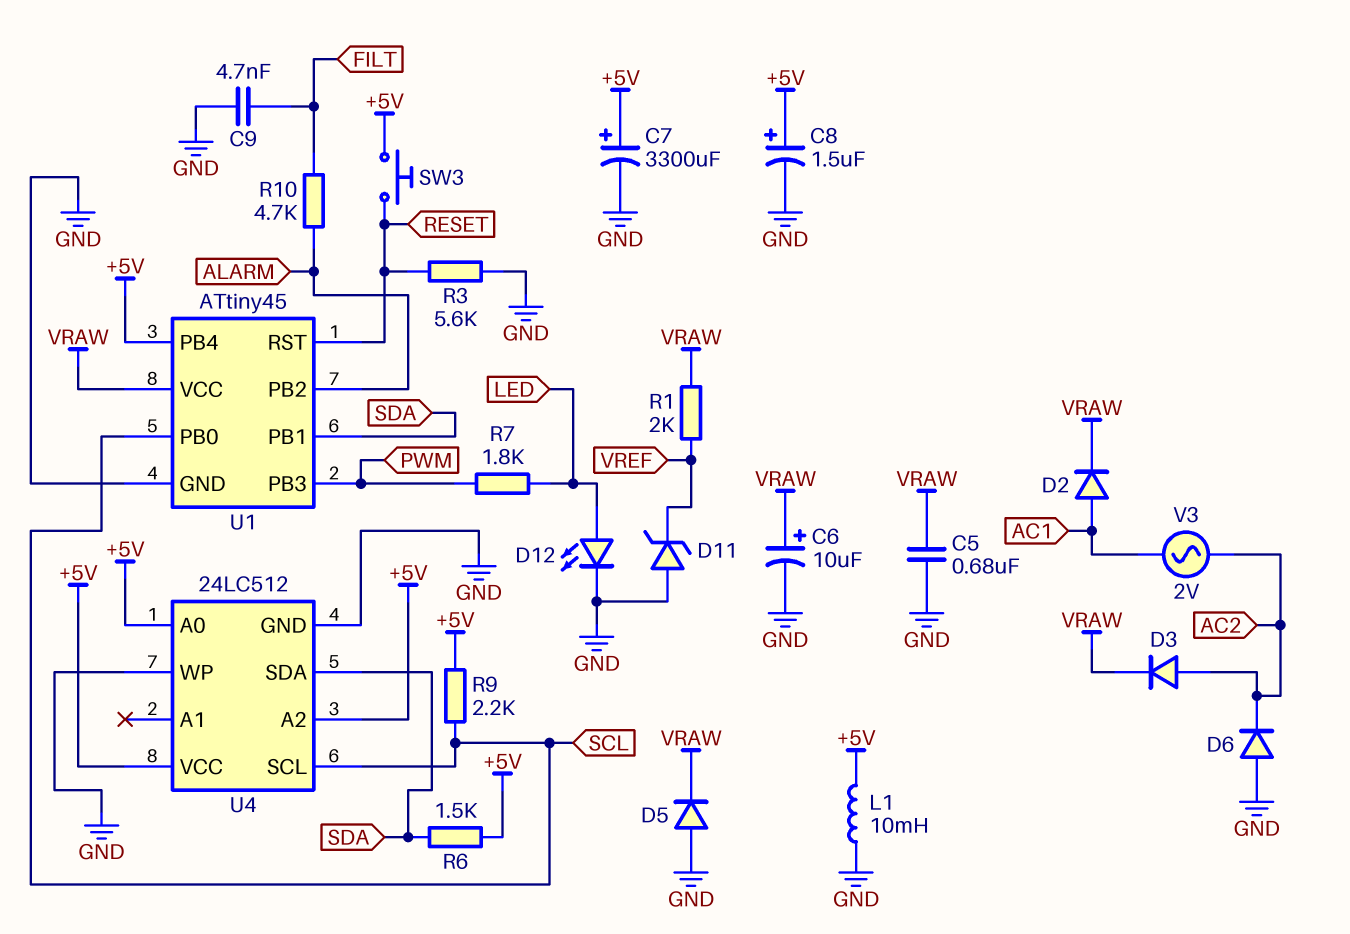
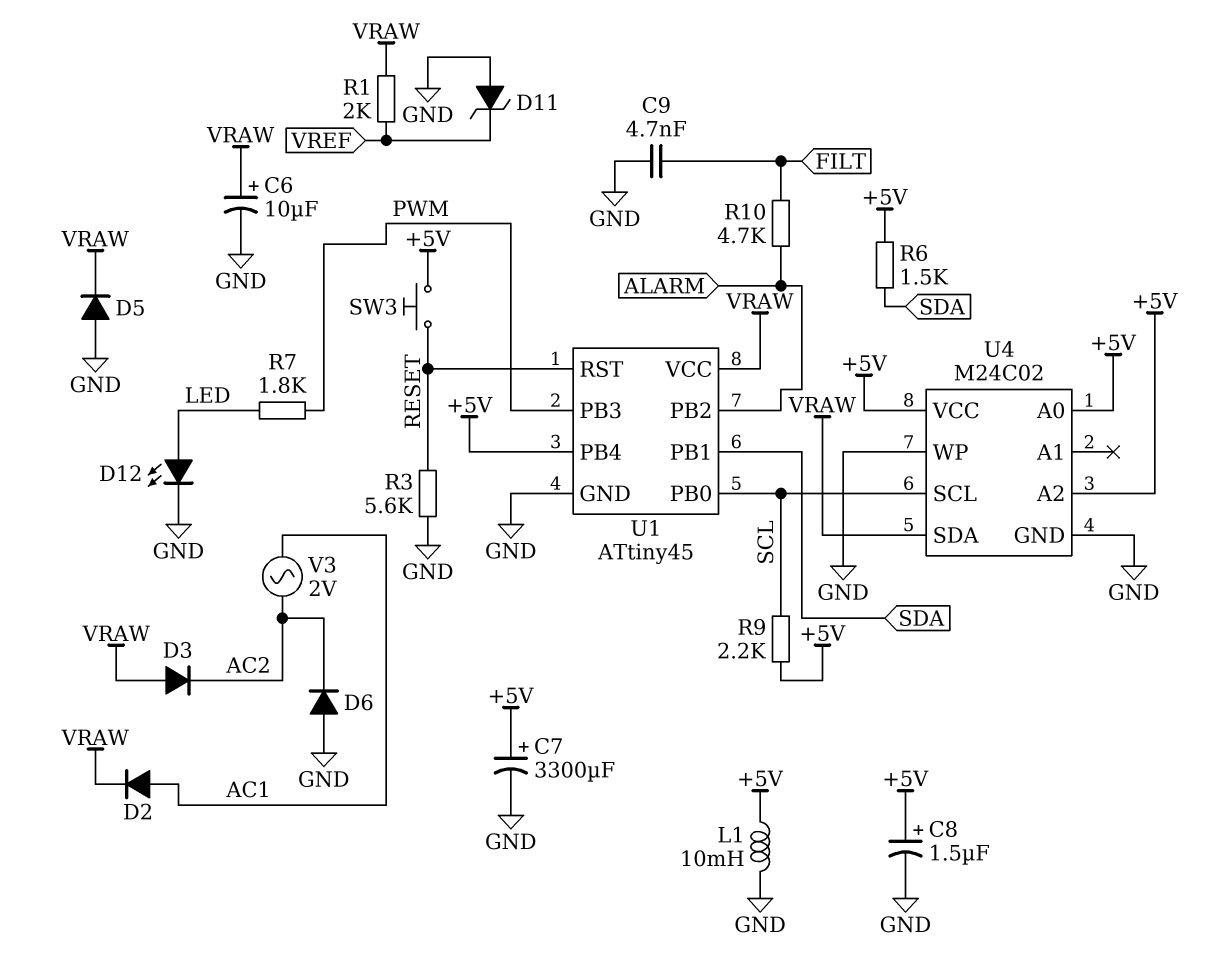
C5: 680nF (GND, VRAW) -> none
D3: diode (A AC2, K VRAW) -> diode (A VRAW, K AC2)
U4: 24LC512 -> M24C02
U4 pin SDA: SDA -> VRAW

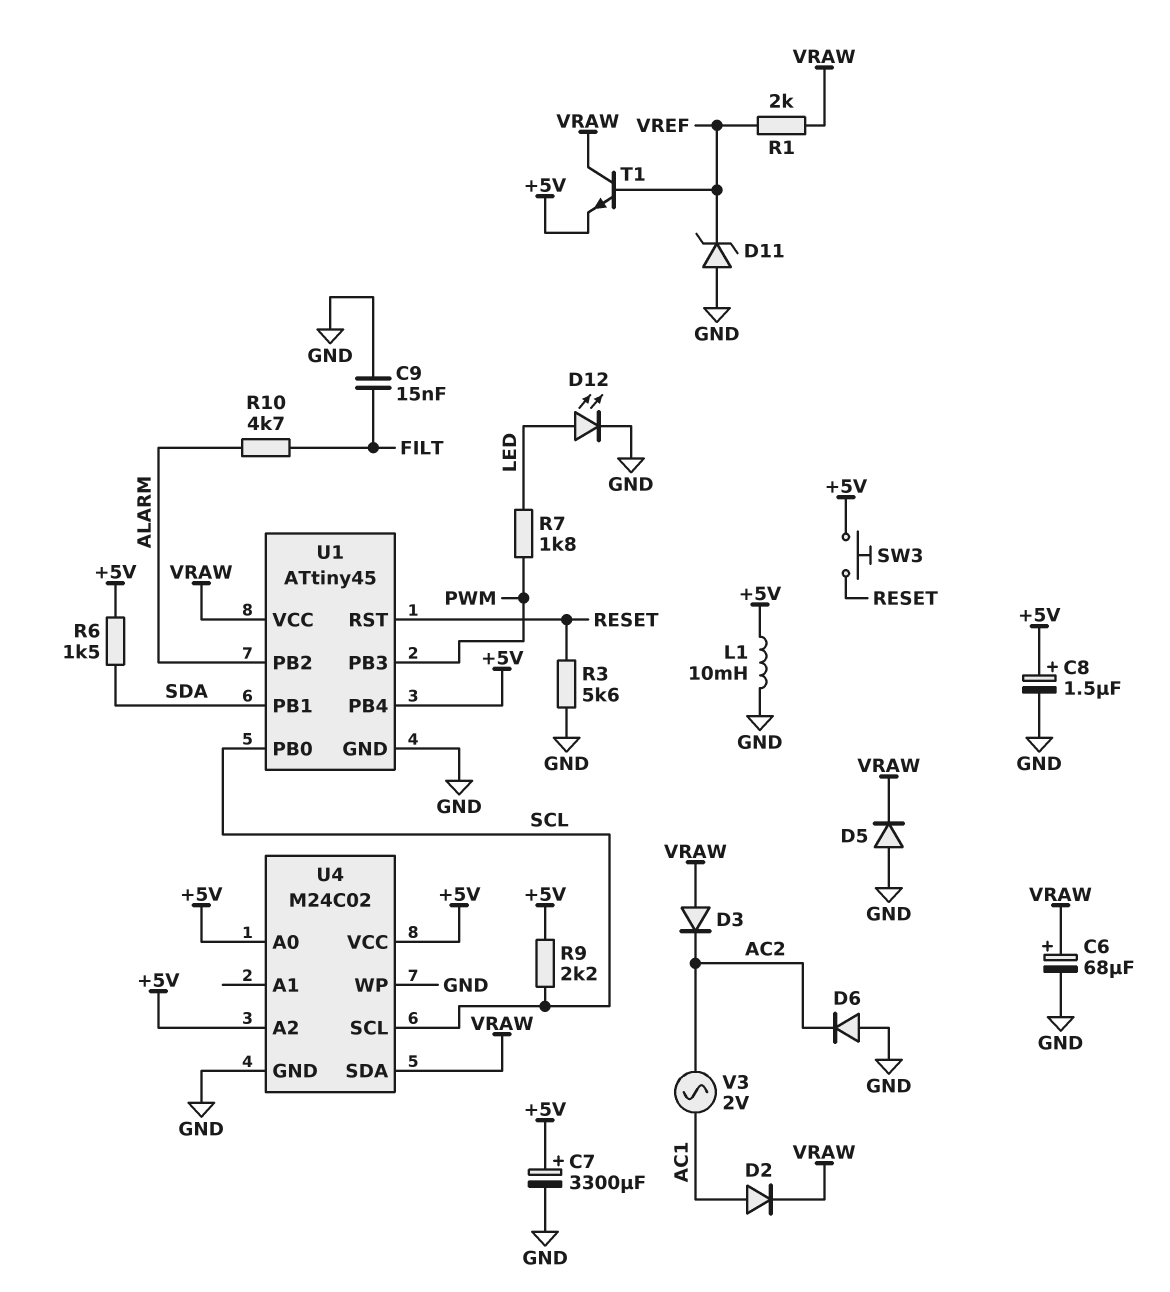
C6: 10uF (plus VRAW, minus GND) -> 68uF (plus VRAW, minus GND)
C9: 4.7nF (FILT, GND) -> 15nF (FILT, GND)
T1: none -> NPN (B VREF, C VRAW, E +5V)

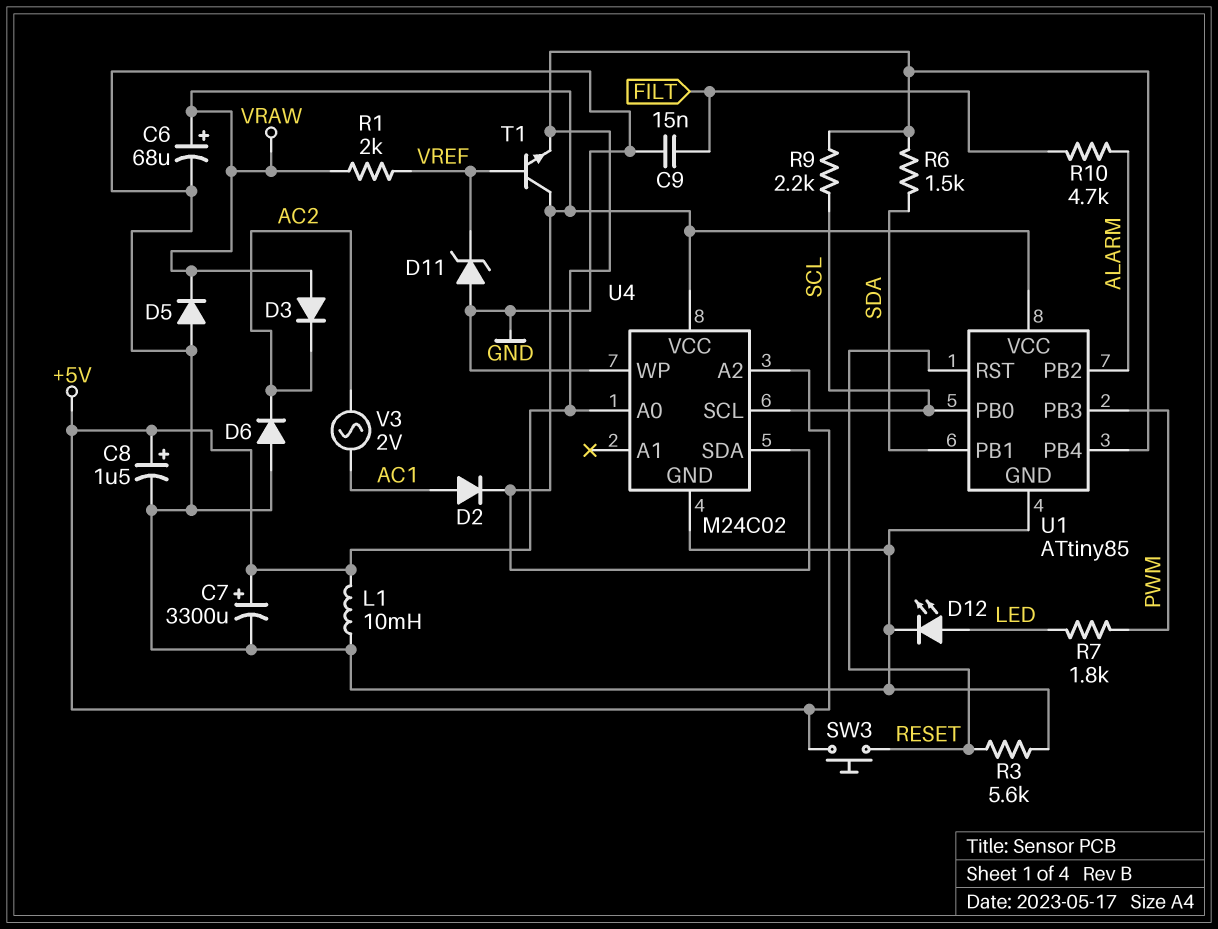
U1: ATtiny45 -> ATtiny85
U4 pin VCC: +5V -> VRAW

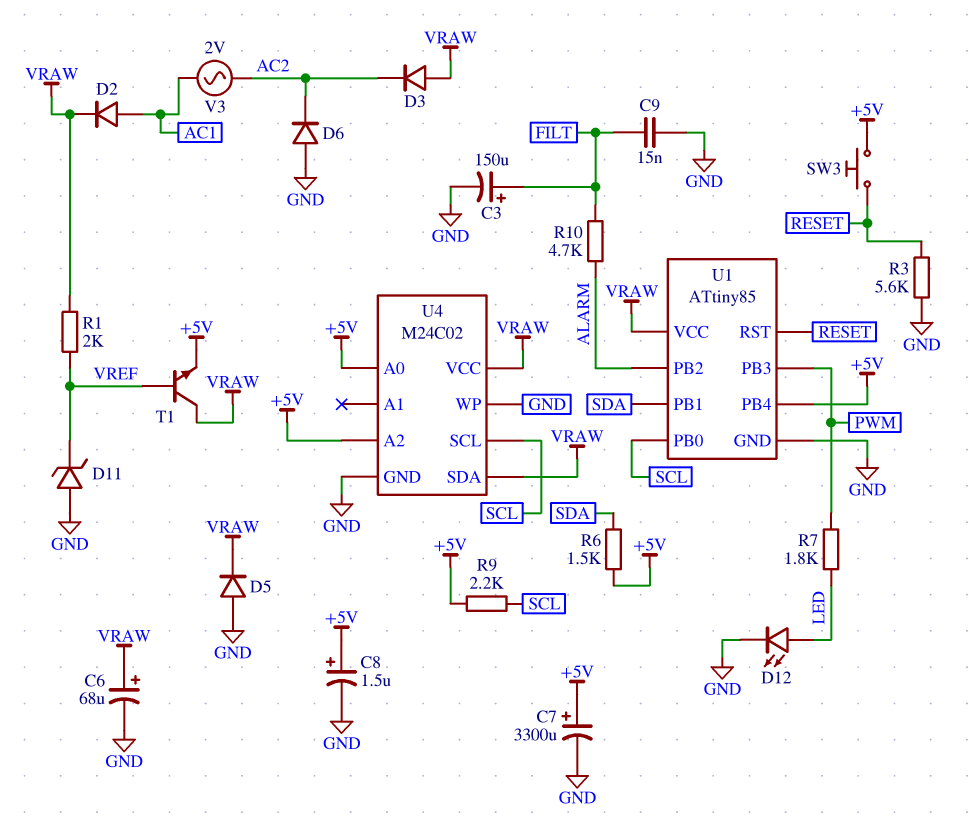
C3: none -> 150uF (plus FILT, minus GND)
L1: 10mH (+5V, GND) -> none

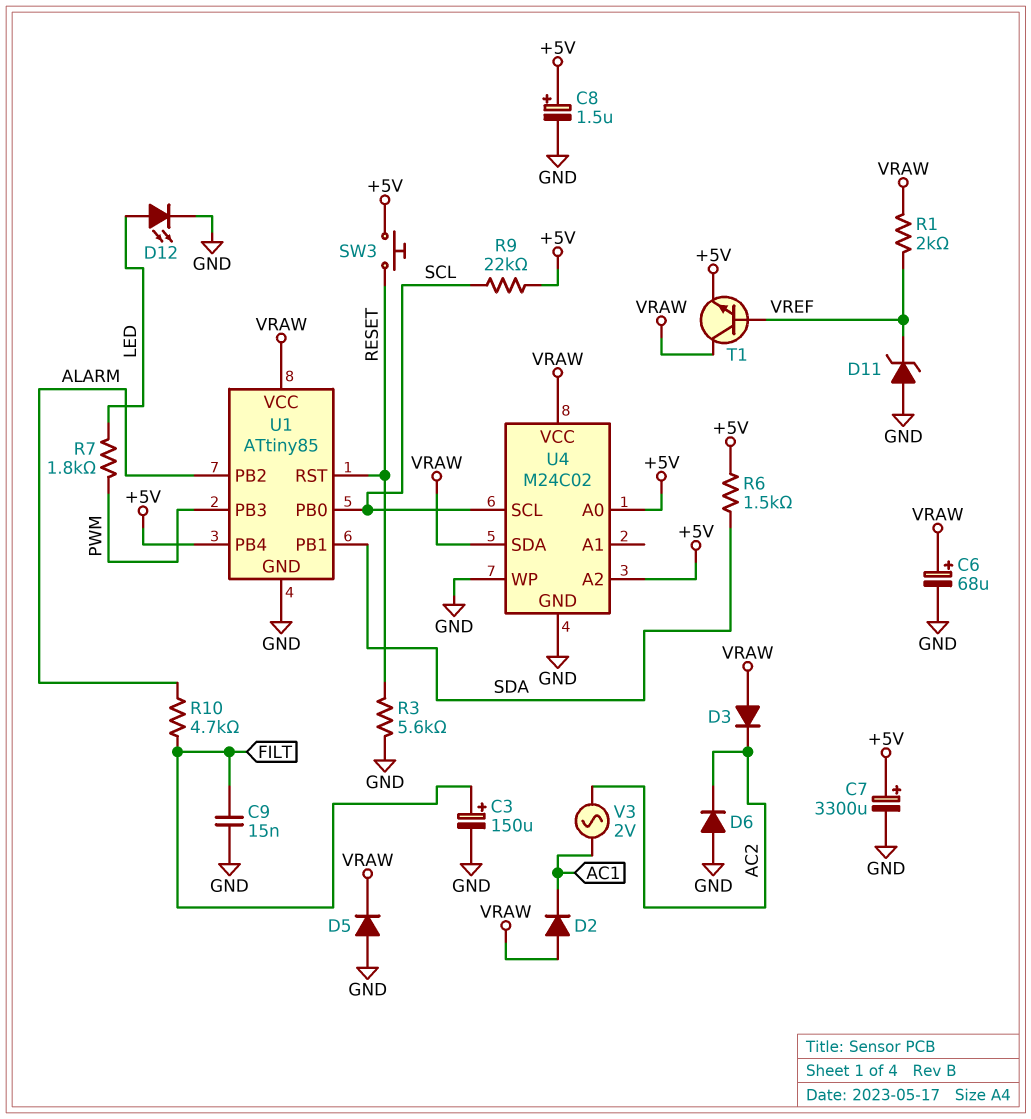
D2: diode (A AC1, K VRAW) -> diode (A VRAW, K AC1)
R9: 2.2k (+5V, SCL) -> 22k (+5V, SCL)

